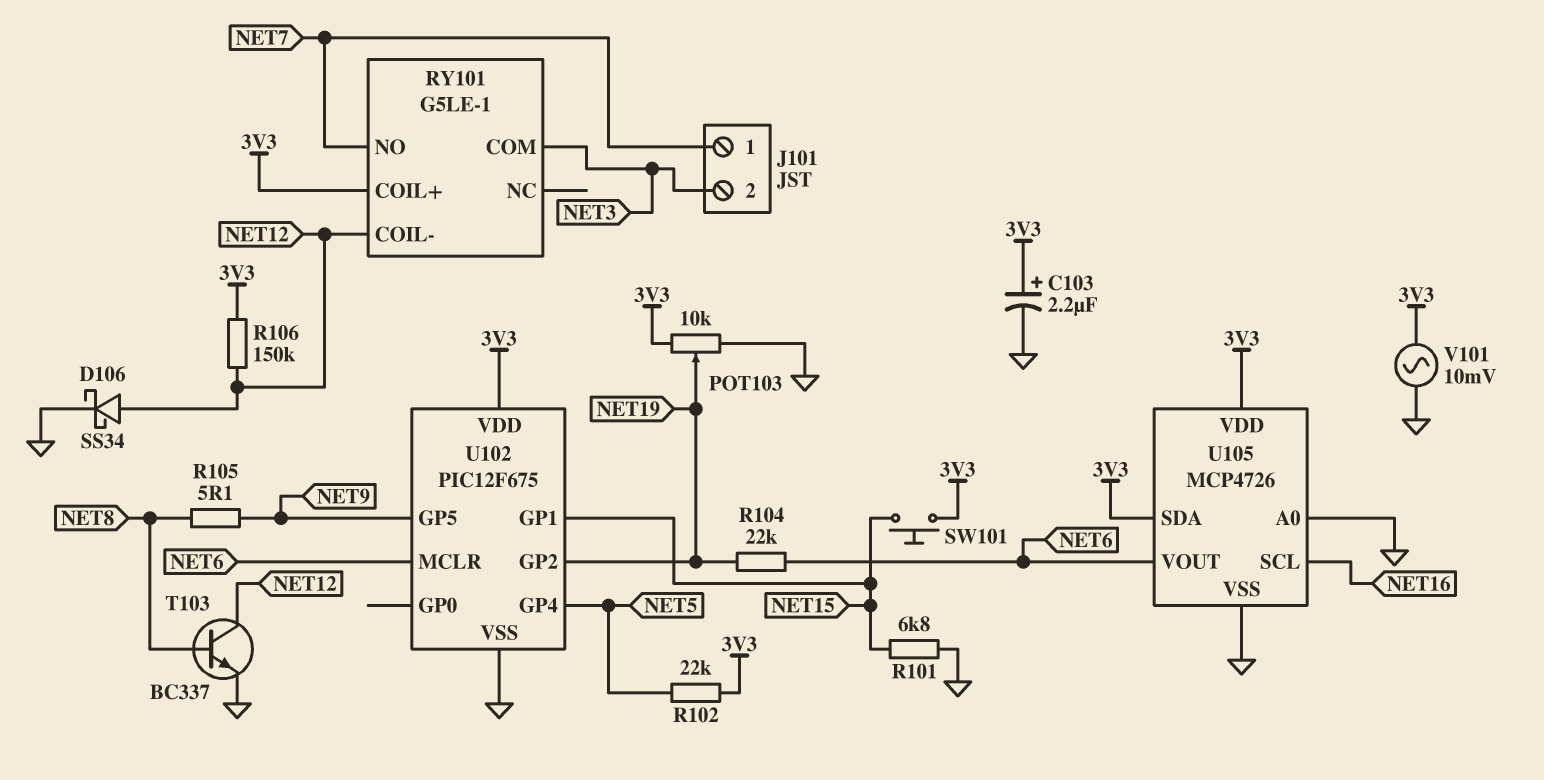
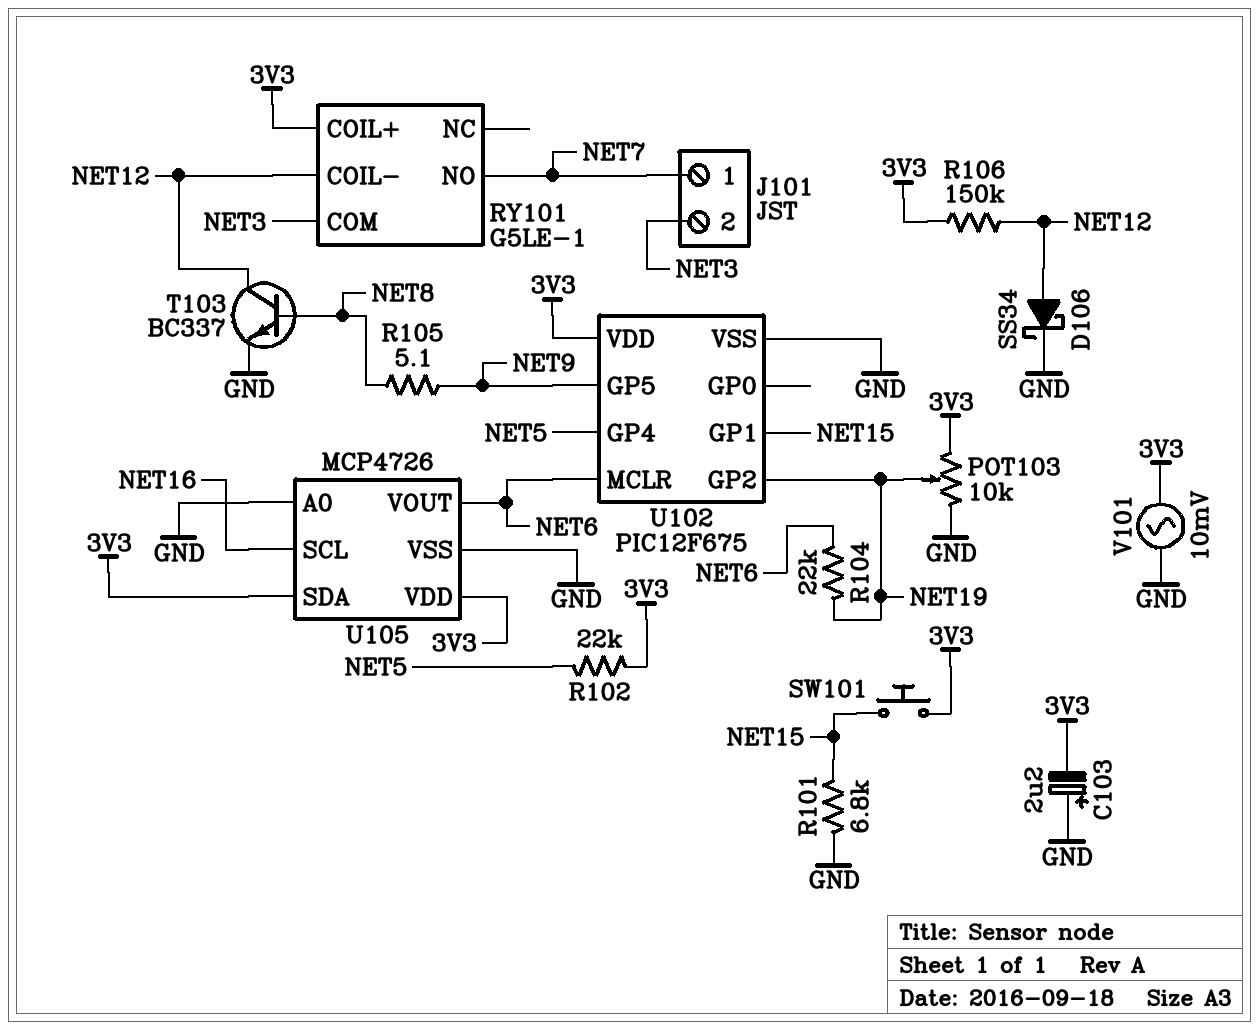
C103: 2.2uF (plus 3V3, minus GND) -> 2.2uF (plus GND, minus 3V3)

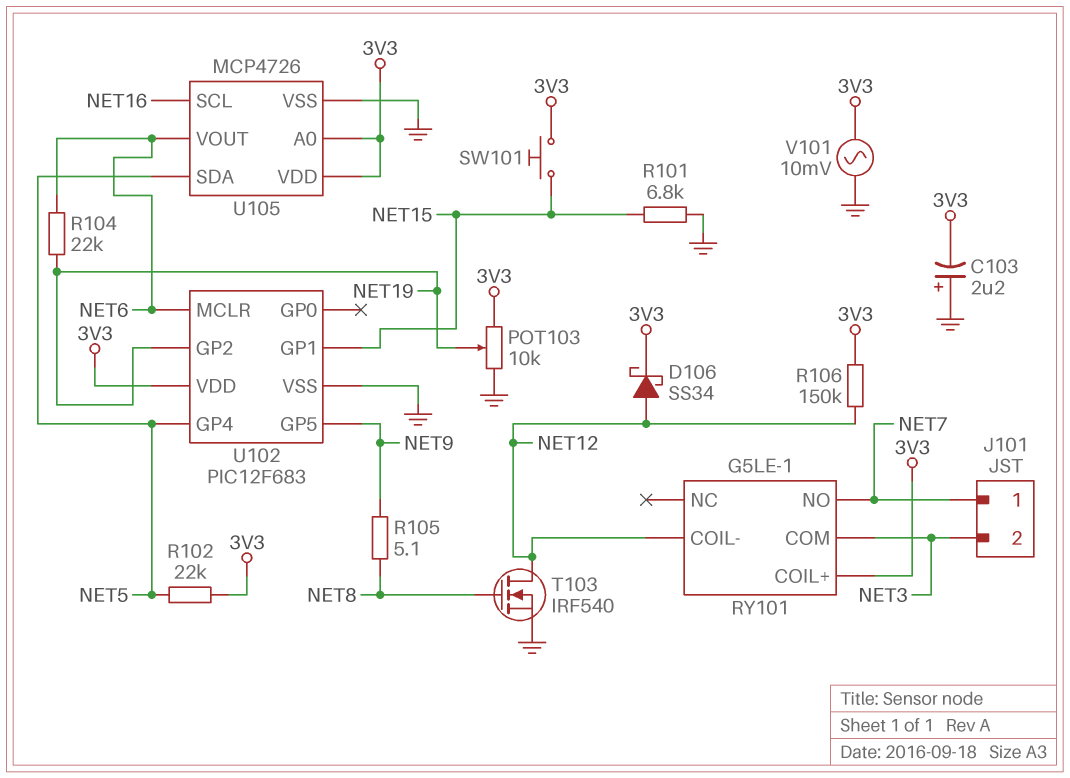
D106: schottky SS34 (A NET12, K GND) -> schottky SS34 (A NET12, K 3V3)
T103: NPN BC337 (B NET8, C NET12, E GND) -> NMOS IRF540 (G NET8, D NET12, S GND)
U102: PIC12F675 -> PIC12F683
U105 pin A0: GND -> 3V3
U105 pin SDA: 3V3 -> NET5

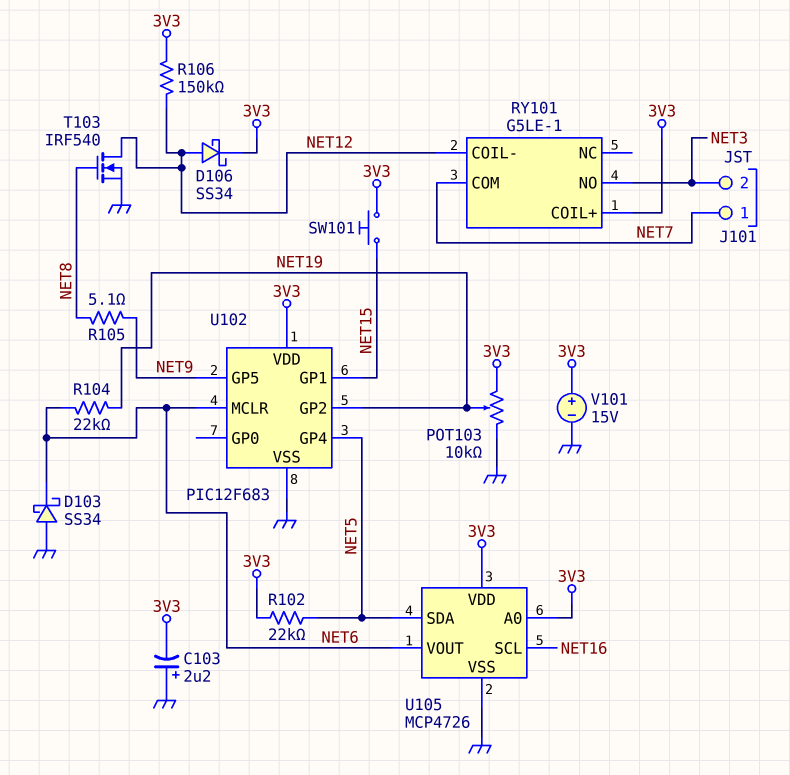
D103: none -> schottky SS34 (A GND, K NET6)
R101: 6.8k (GND, NET15) -> none
RY101 pin COM: NET3 -> NET7
RY101 pin NO: NET7 -> NET3
V101: AC 10mV (3V3, GND) -> 15V (plus 3V3, minus GND)

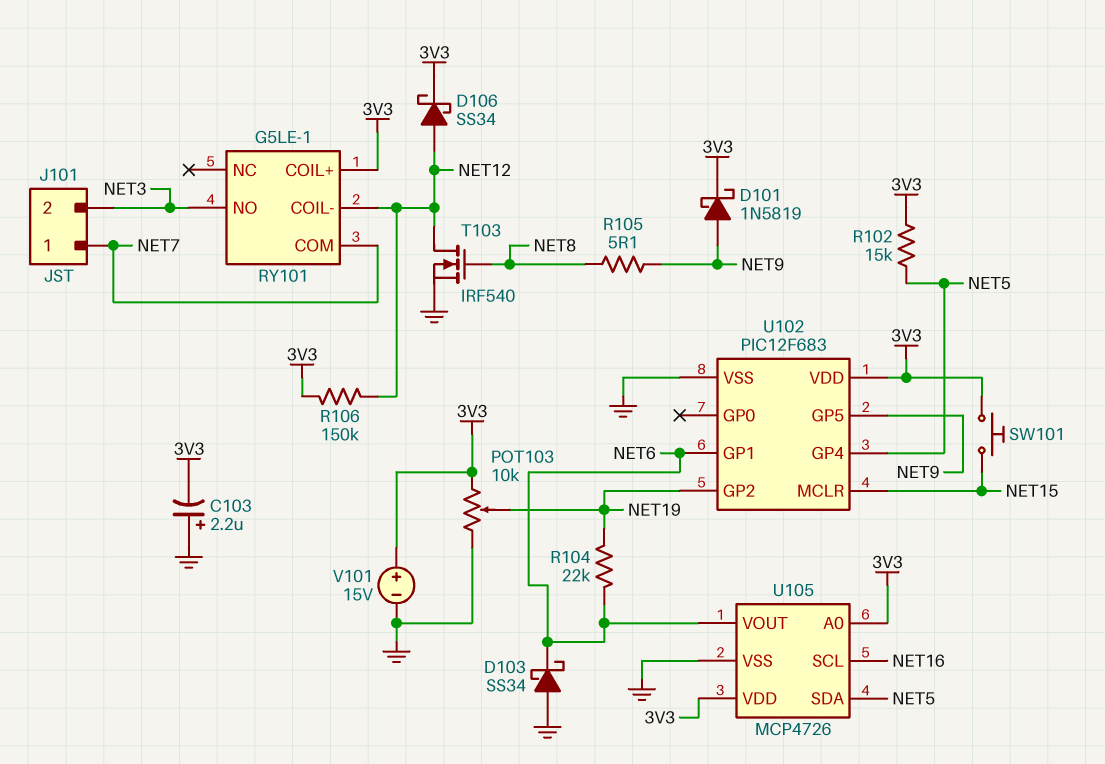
D101: none -> schottky 1N5819 (A NET9, K 3V3)
R102: 22k (3V3, NET5) -> 15k (3V3, NET5)
U102 pin GP1: NET15 -> NET6
U102 pin MCLR: NET6 -> NET15

